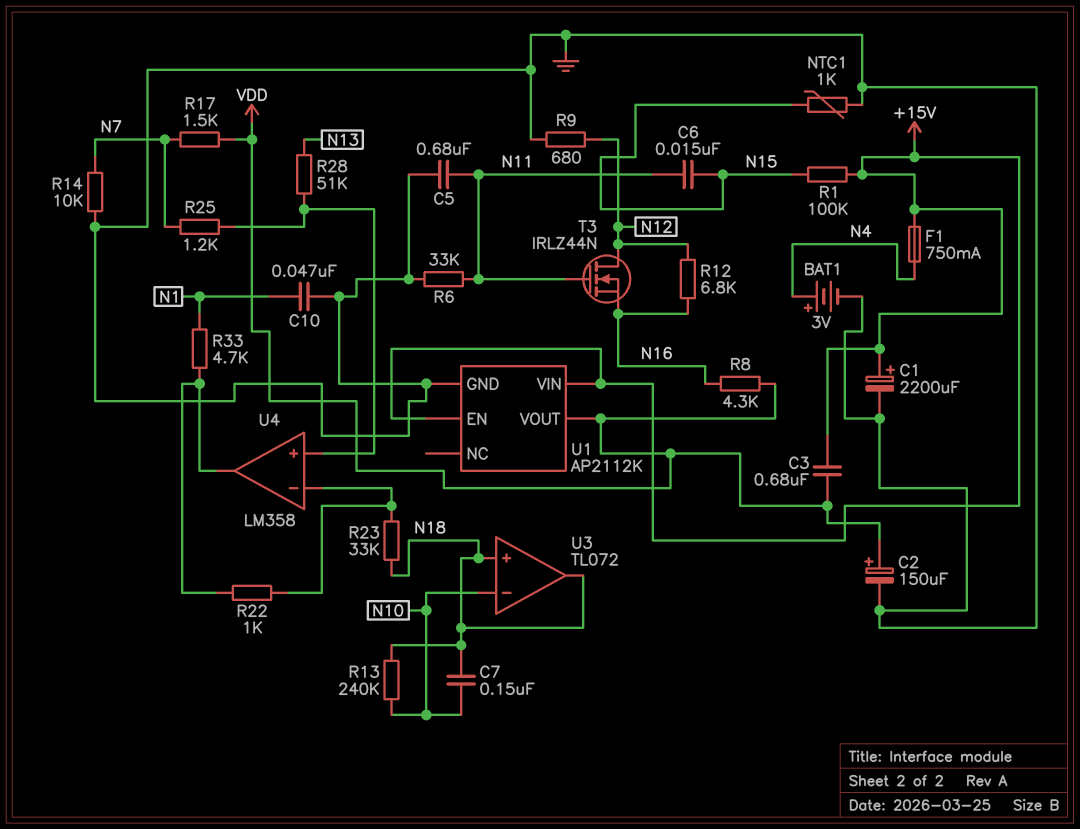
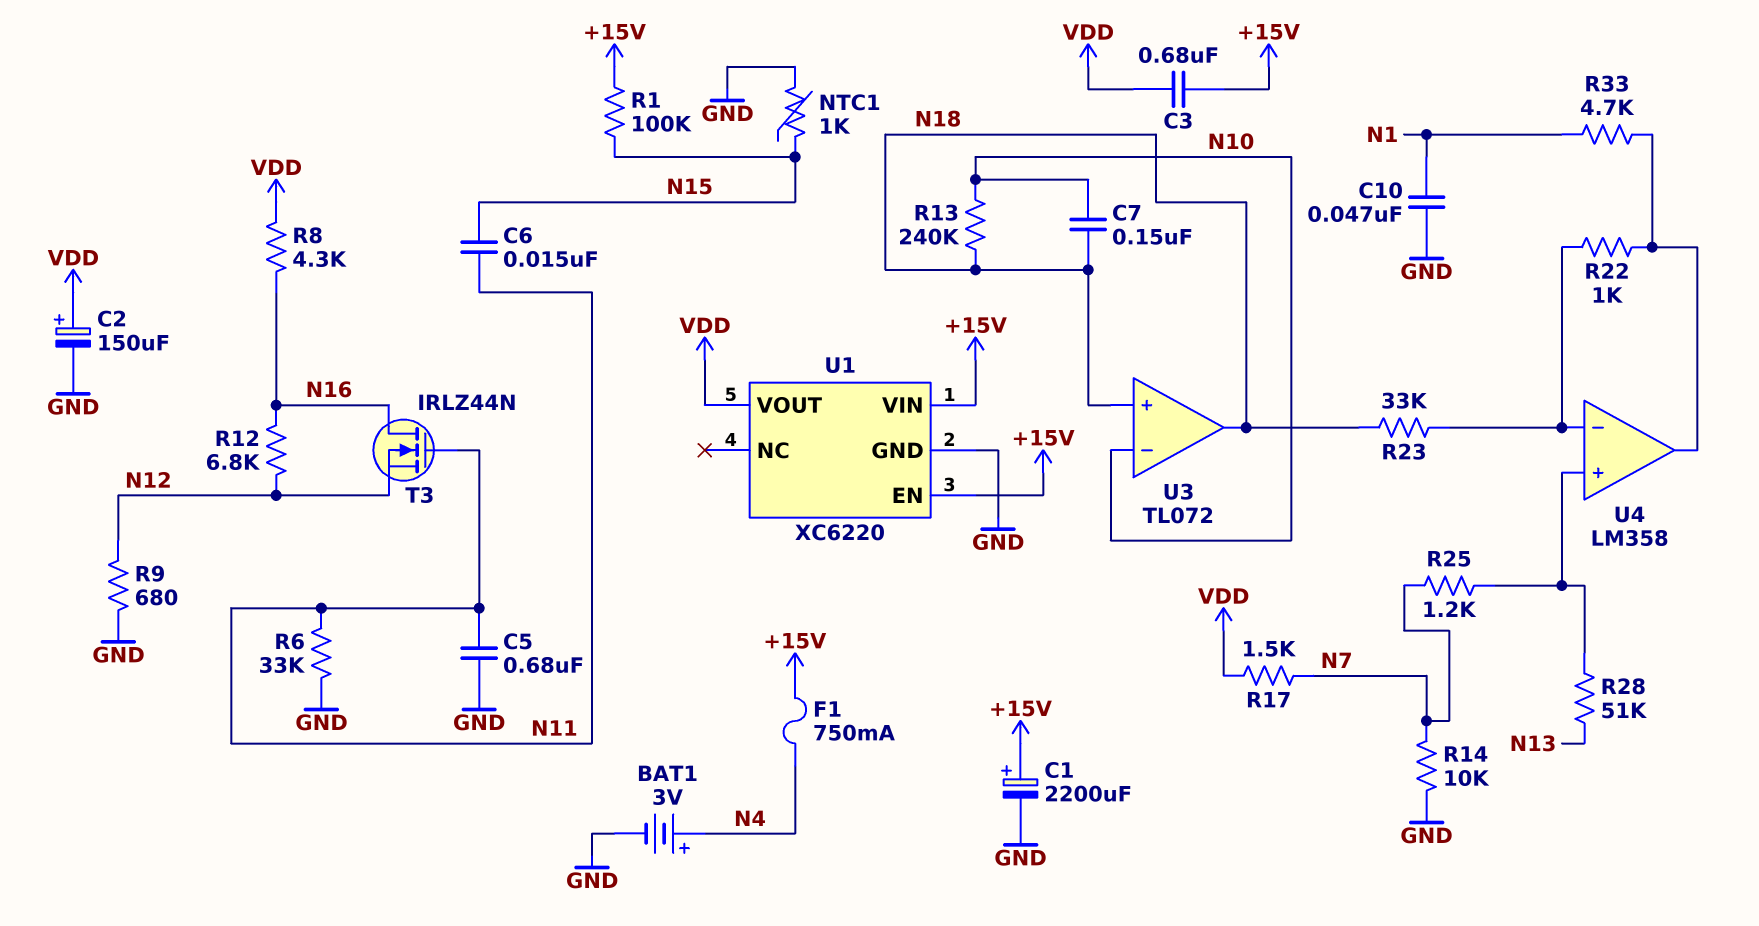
T3: NMOS IRLZ44N (G N11, D N12, S N16) -> NMOS IRLZ44N (G N11, D N16, S N12)
U1: AP2112K -> XC6220

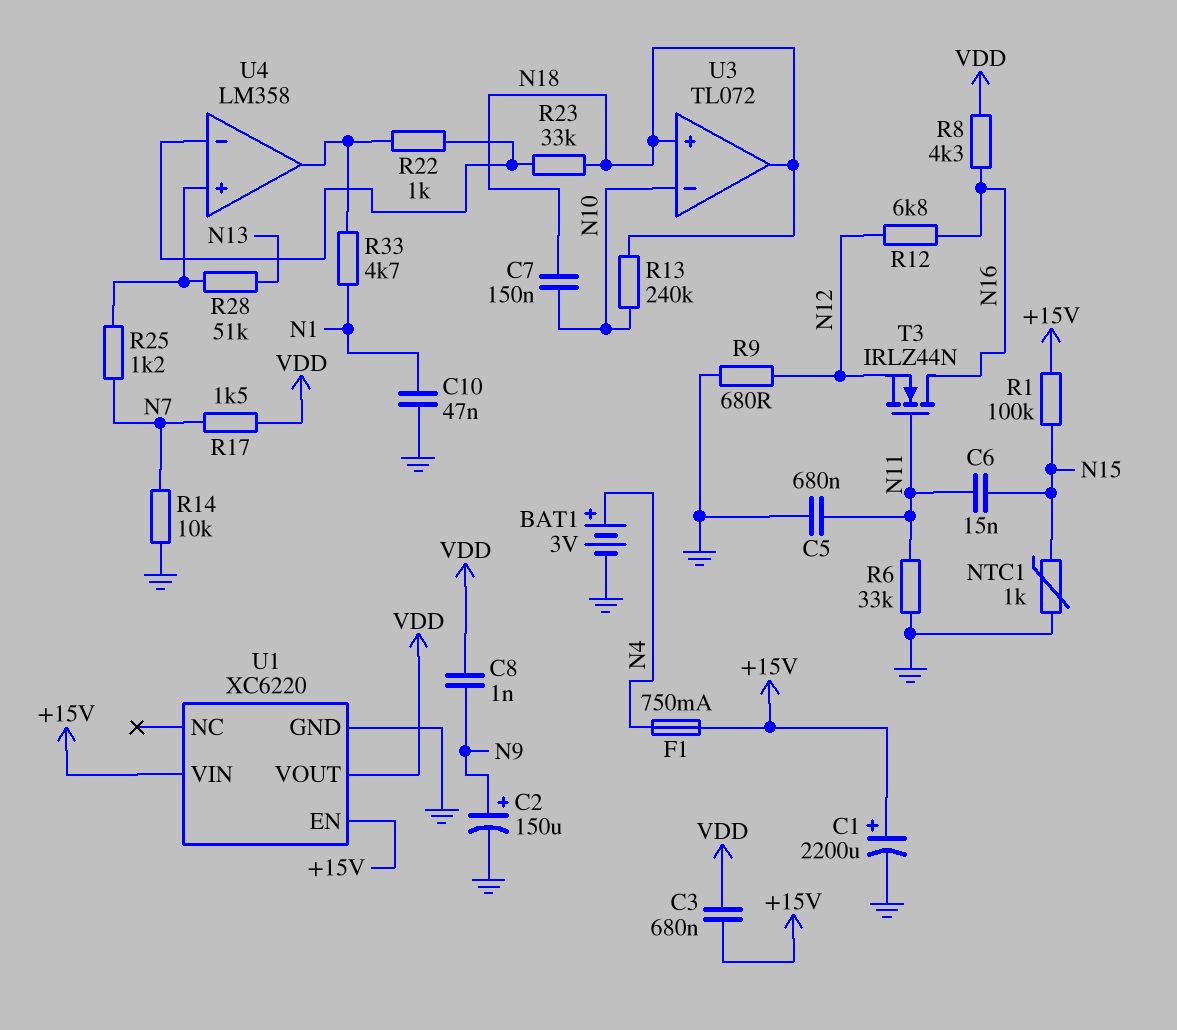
C2: 150uF (plus VDD, minus GND) -> 150uF (plus N9, minus GND)
C8: none -> 1nF (N9, VDD)

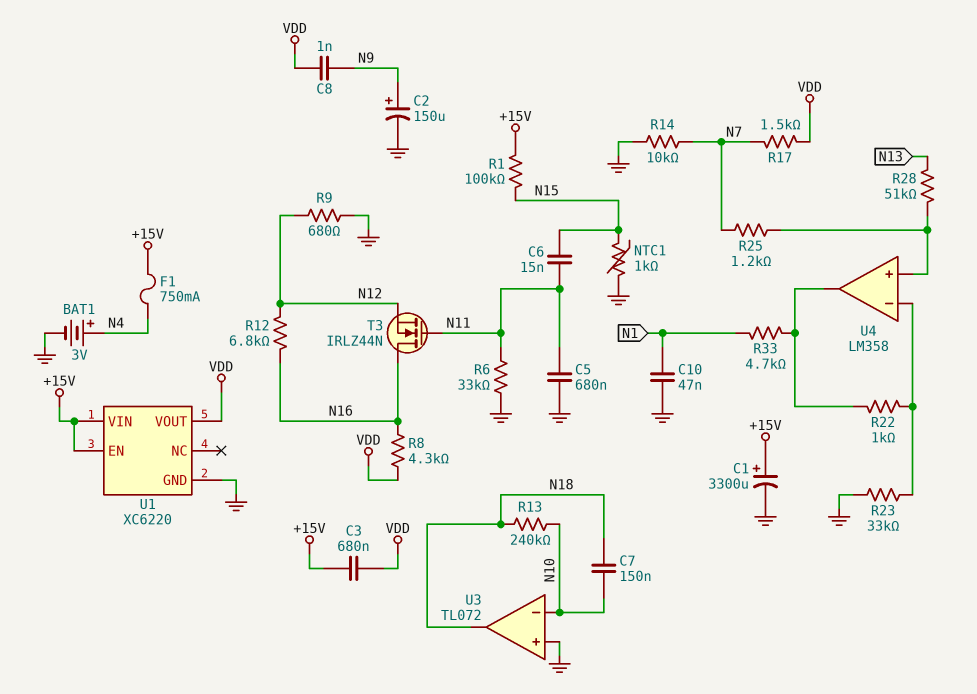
C1: 2200uF (plus +15V, minus GND) -> 3300uF (plus +15V, minus GND)
R23: 33k (N18, U4/in-) -> 33k (GND, U4/in-)
U3 pin in+: N18 -> GND

